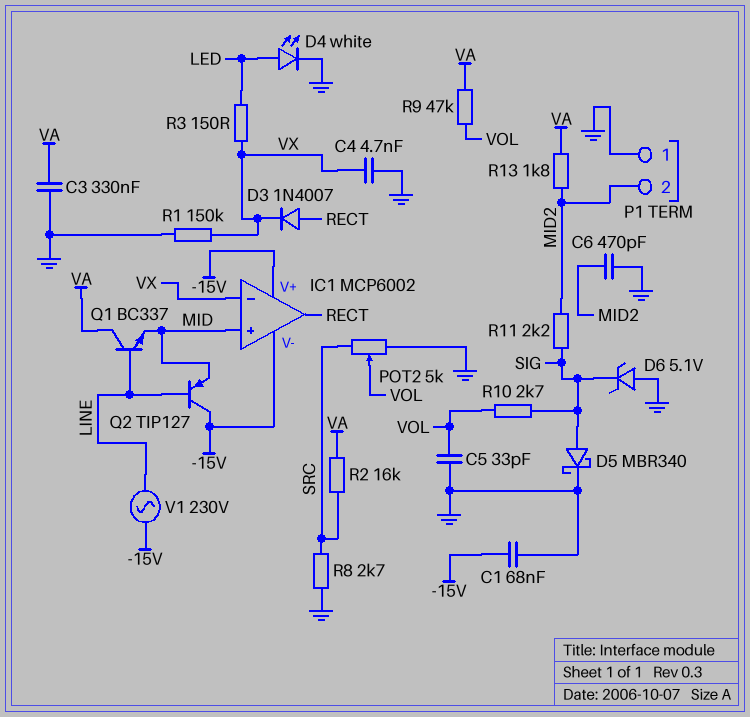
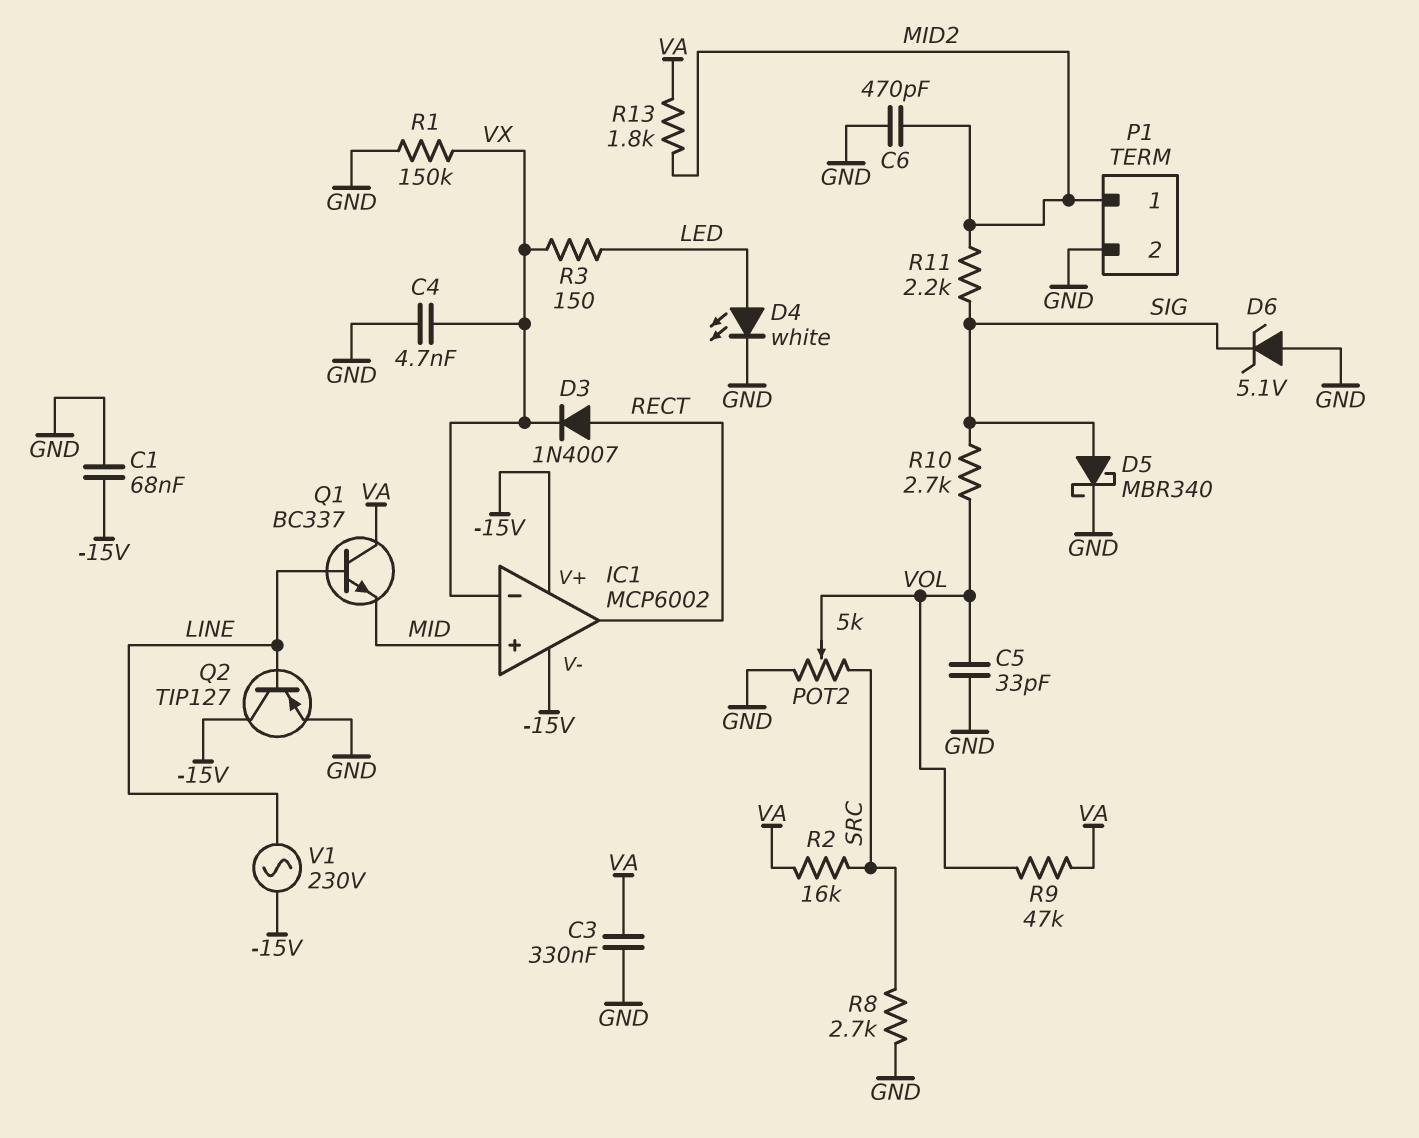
P1 pin 1: GND -> MID2
P1 pin 2: MID2 -> GND
Q2: PNP TIP127 (B LINE, C -15V, E MID) -> PNP TIP127 (B LINE, C -15V, E GND)

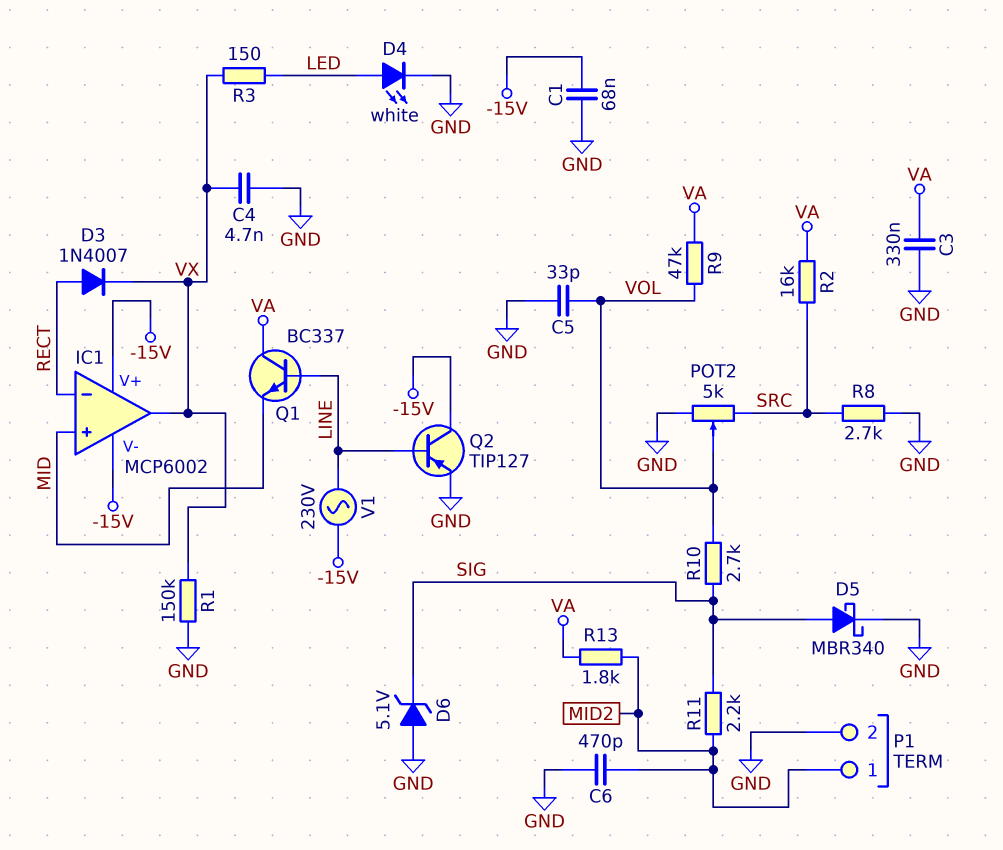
IC1 pin in-: VX -> RECT
IC1 pin out: RECT -> VX

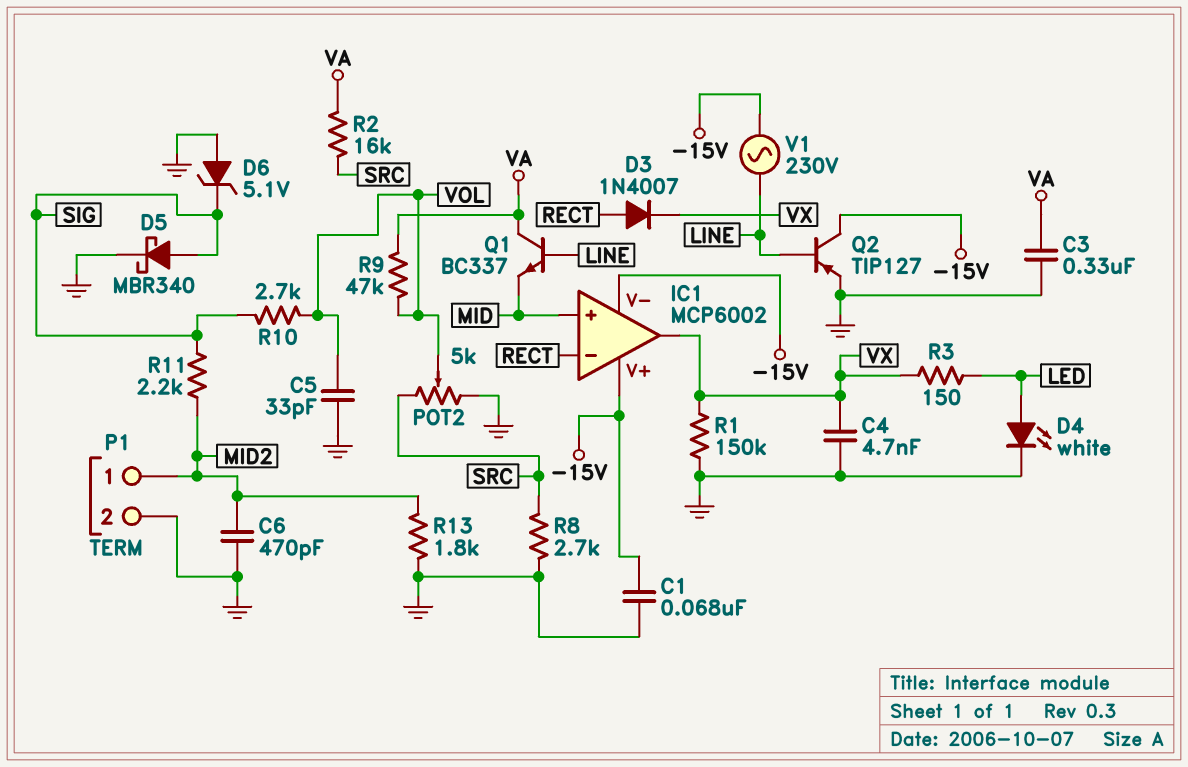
R13: 1.8k (MID2, VA) -> 1.8k (GND, MID2)

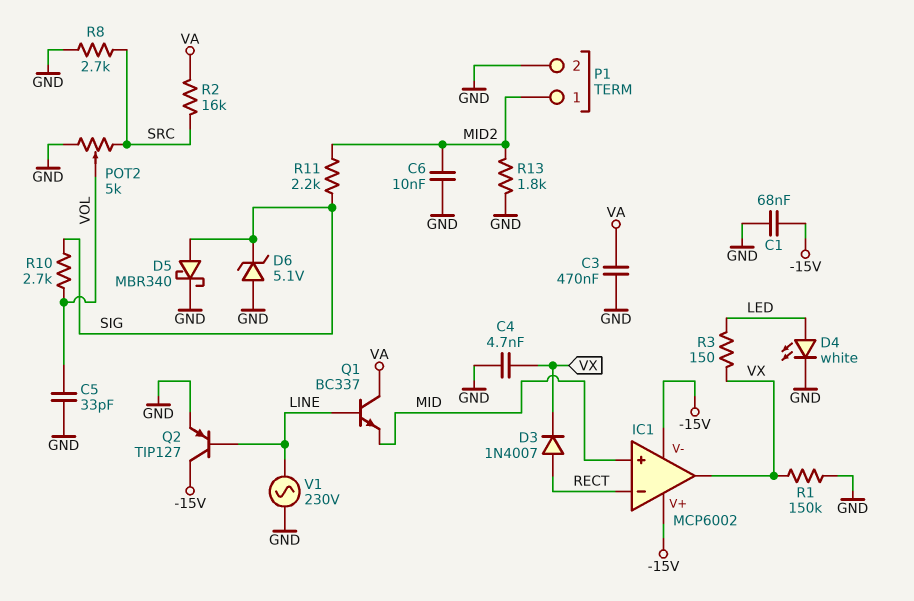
C3: 330nF (GND, VA) -> 470nF (GND, VA)
C6: 470pF (GND, MID2) -> 10nF (GND, MID2)
R9: 47k (VA, VOL) -> none
V1: AC 230V (-15V, LINE) -> AC 230V (GND, LINE)

